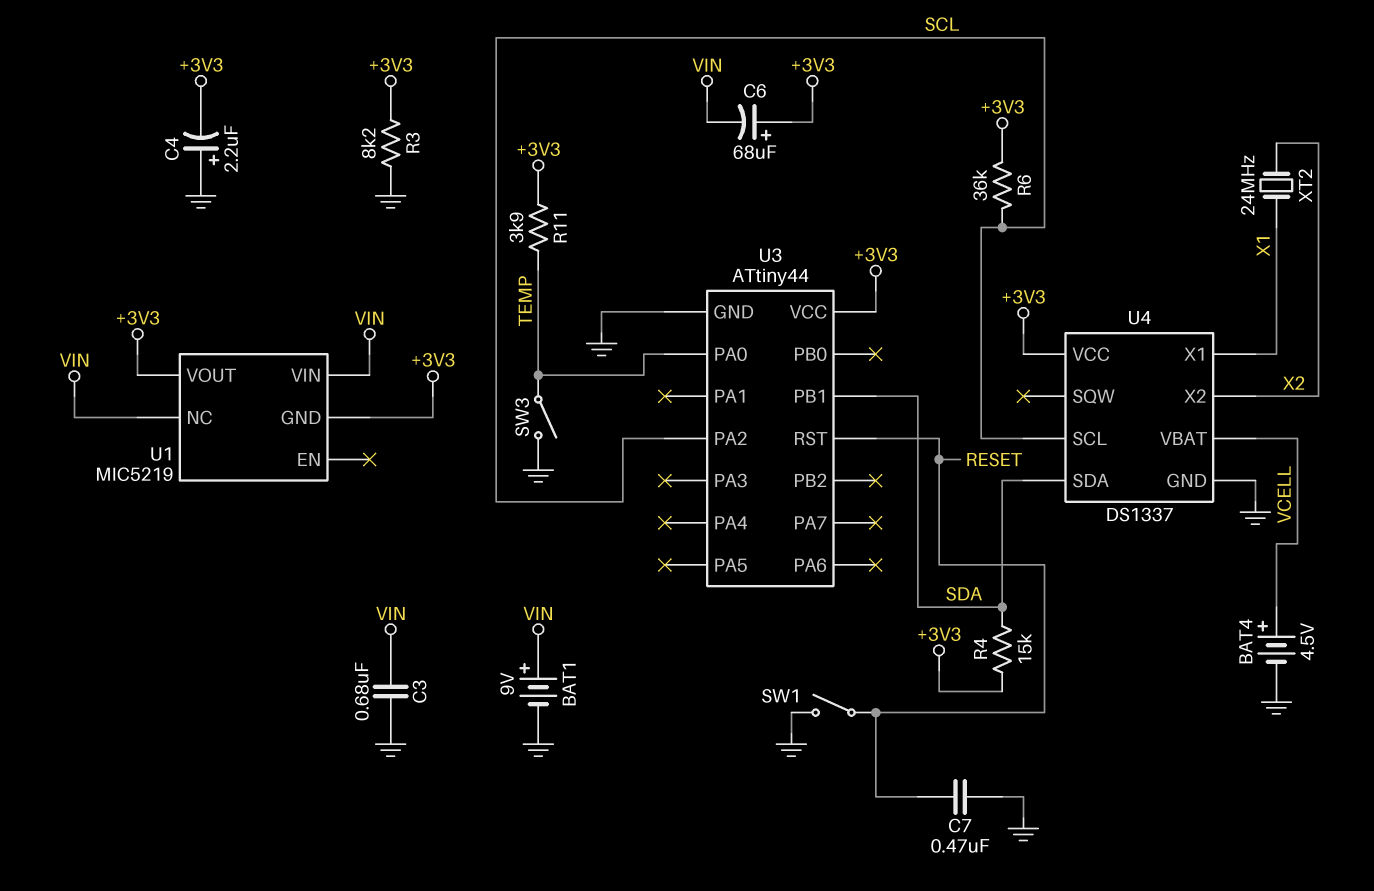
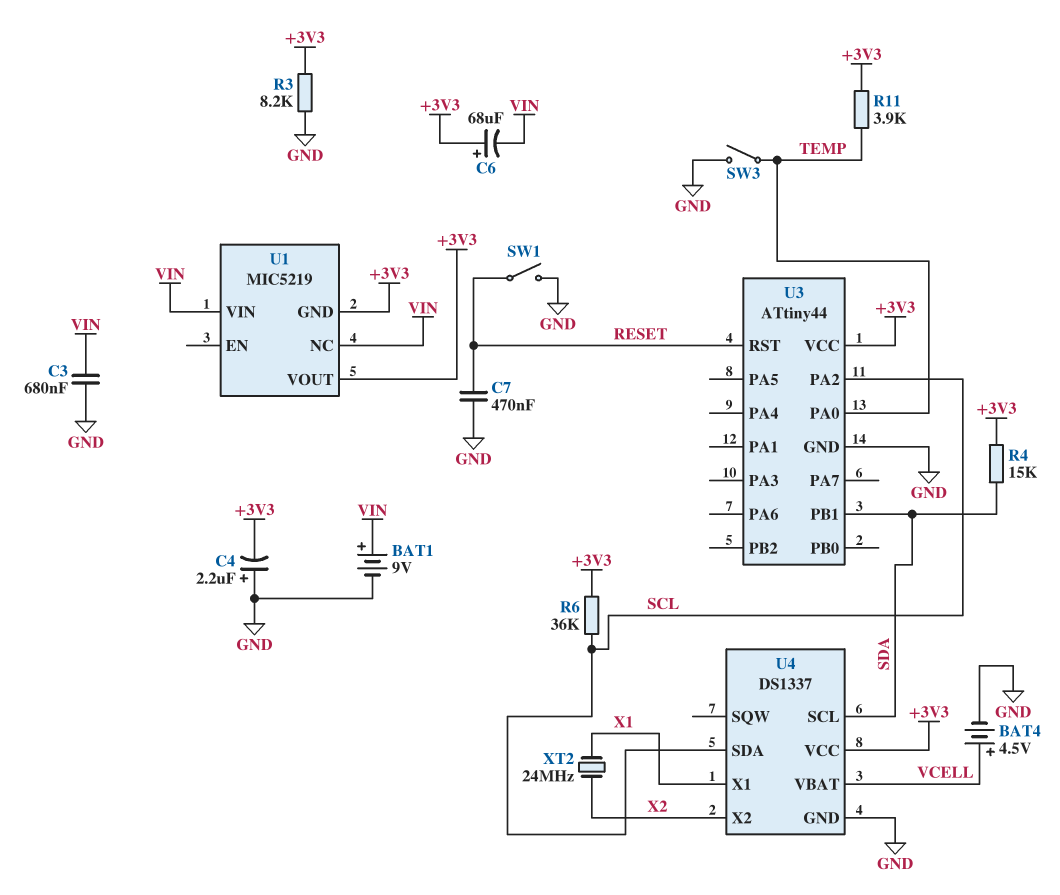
U4 pin SCL: SCL -> SDA
U4 pin SDA: SDA -> SCL

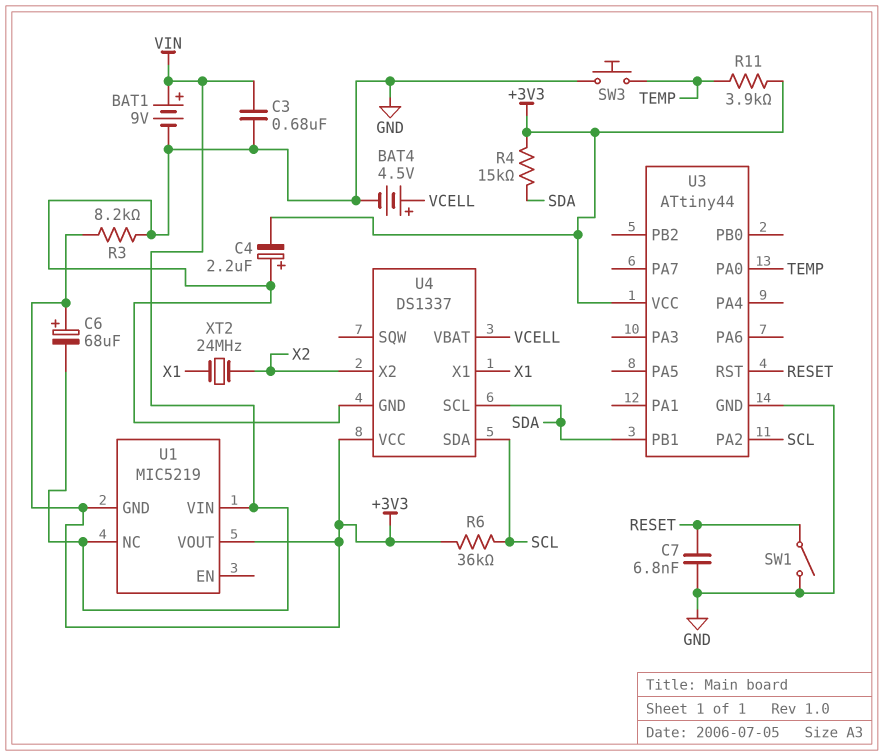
C7: 470nF (GND, RESET) -> 6.8nF (GND, RESET)
SW3: switch (GND, TEMP) -> button (GND, TEMP)

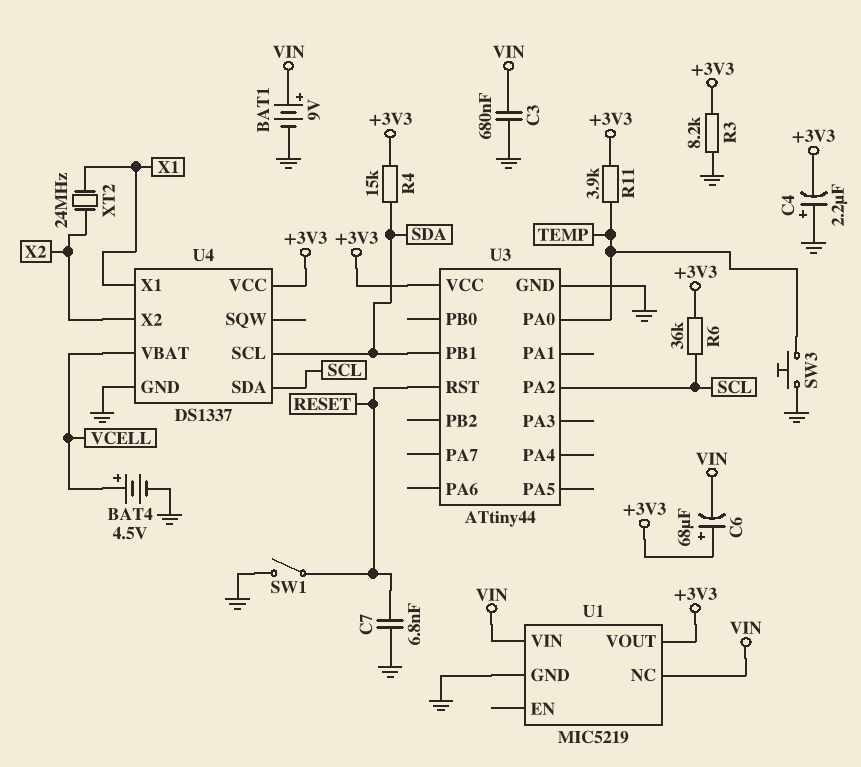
U1 pin GND: +3V3 -> GND

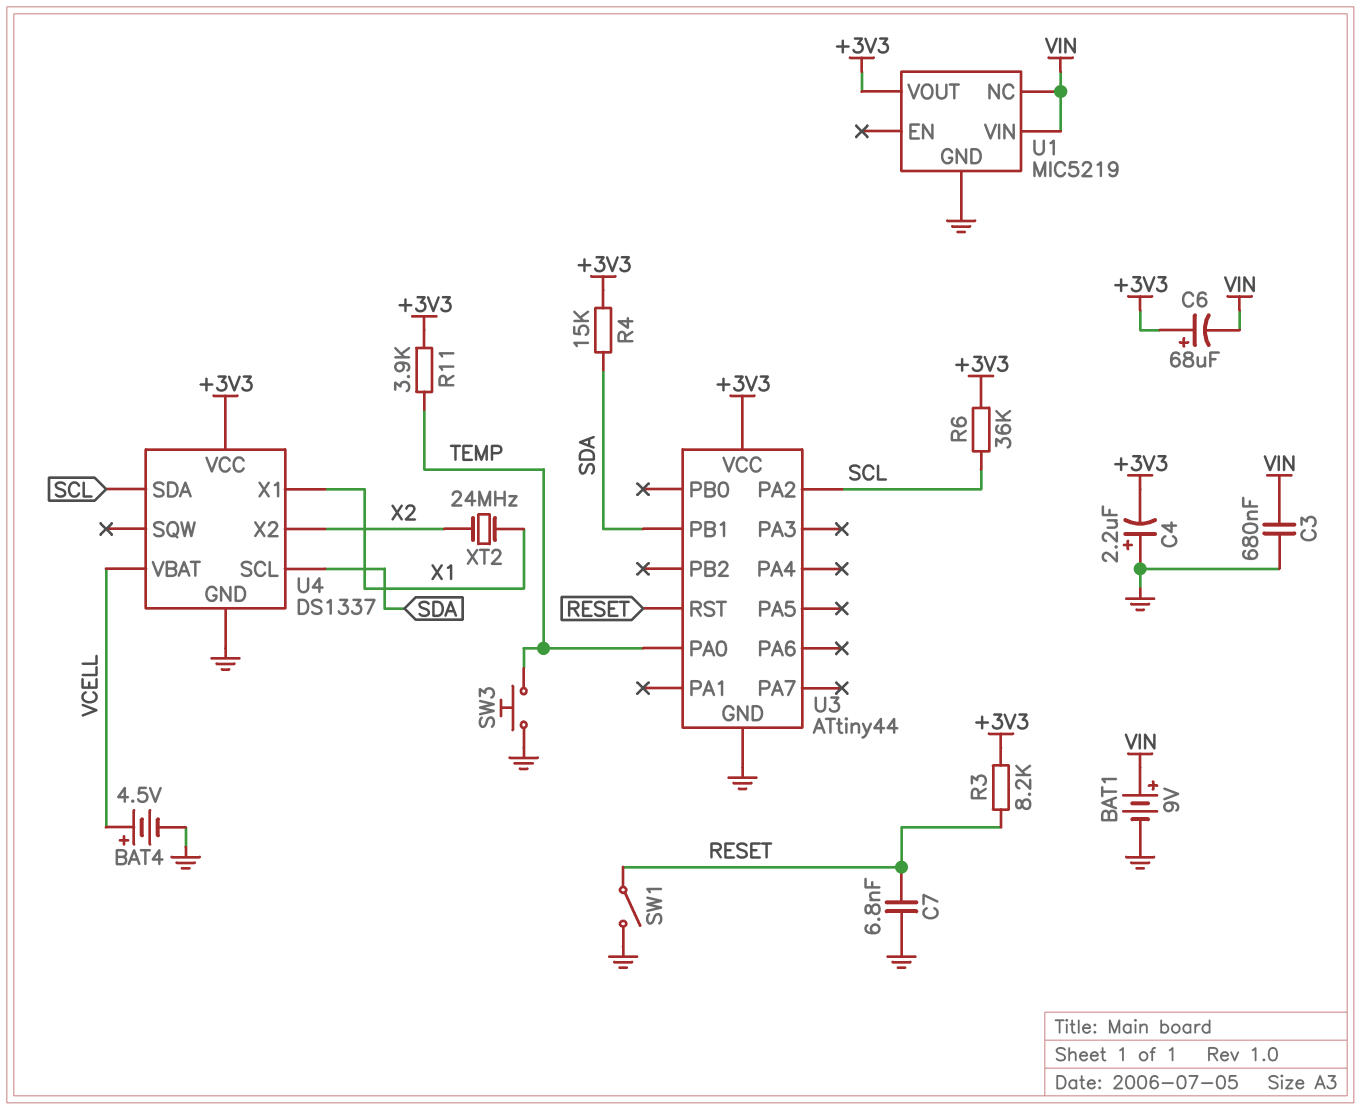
R3: 8.2k (+3V3, GND) -> 8.2k (+3V3, RESET)

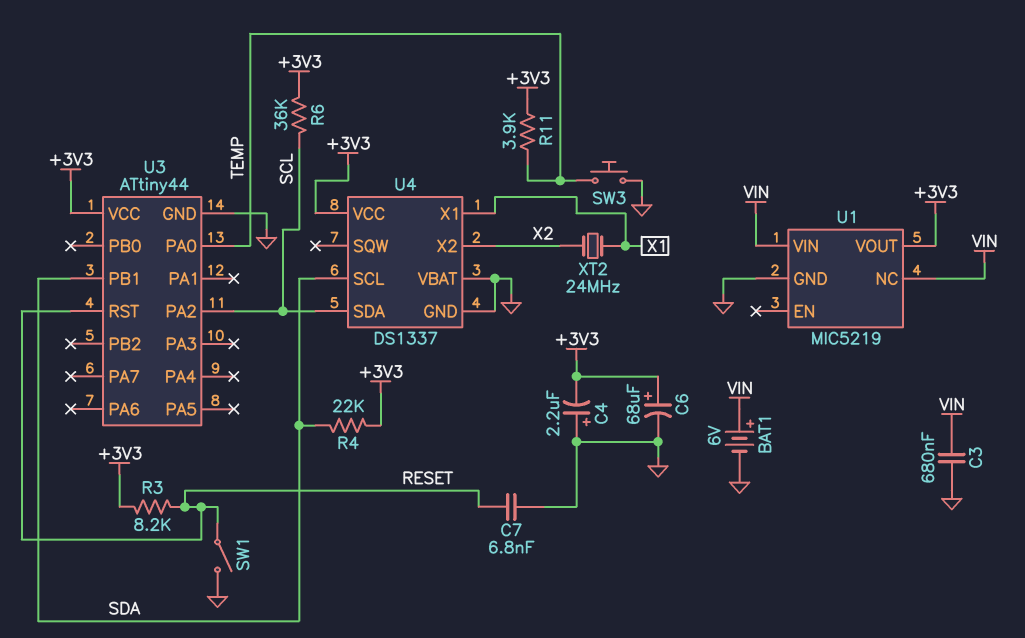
BAT1: 9V (plus VIN, minus GND) -> 6V (plus VIN, minus GND)
BAT4: 4.5V (plus VCELL, minus GND) -> none
C6: 68uF (plus +3V3, minus VIN) -> 68uF (plus +3V3, minus GND)
R4: 15k (+3V3, SDA) -> 22k (+3V3, SDA)
U4 pin VBAT: VCELL -> GND

